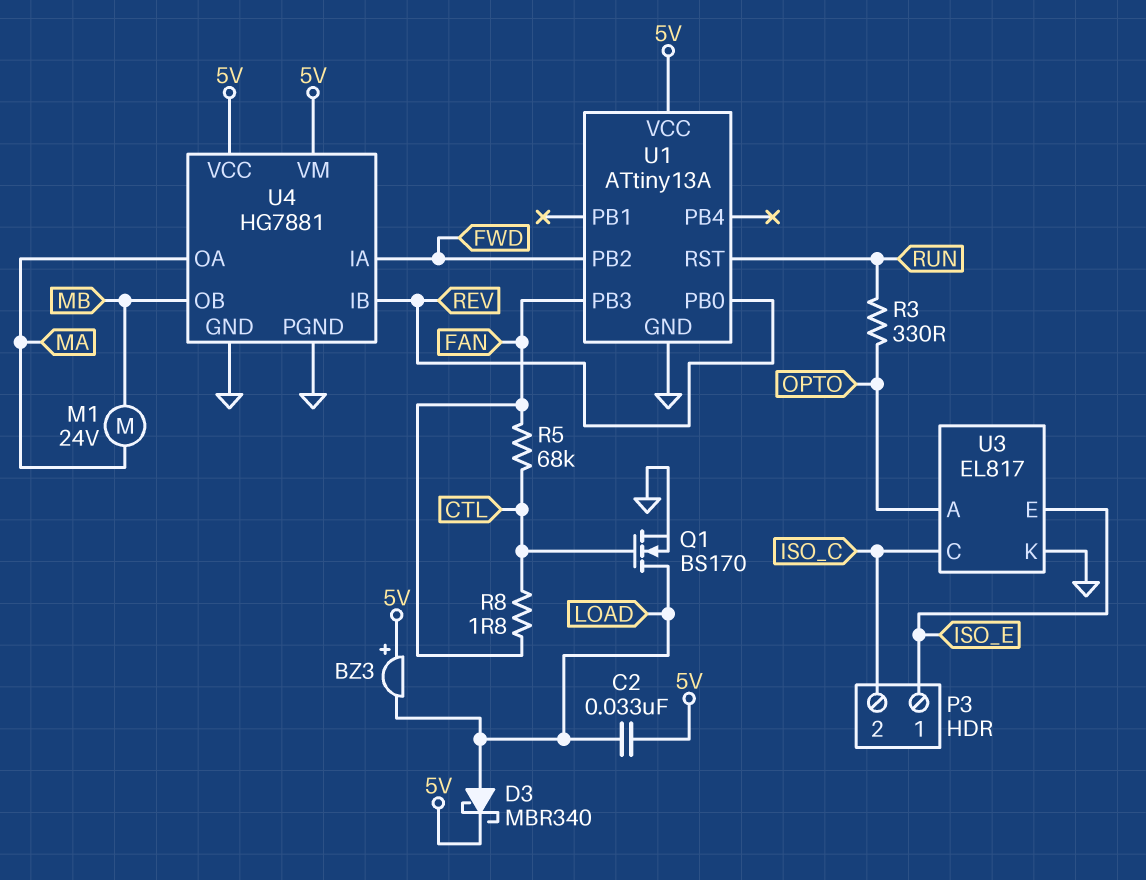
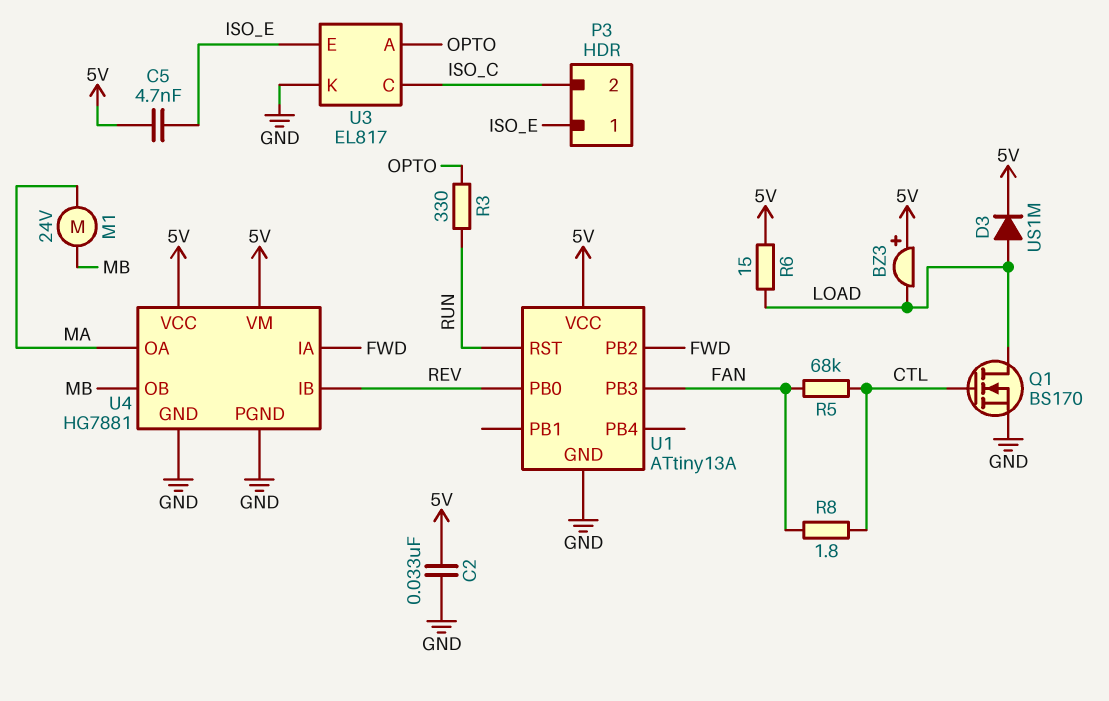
C2: 33nF (5V, LOAD) -> 33nF (5V, GND)
C5: none -> 4.7nF (5V, ISO_E)
D3: schottky MBR340 (A LOAD, K 5V) -> diode US1M (A LOAD, K 5V)
R6: none -> 15 (5V, LOAD)

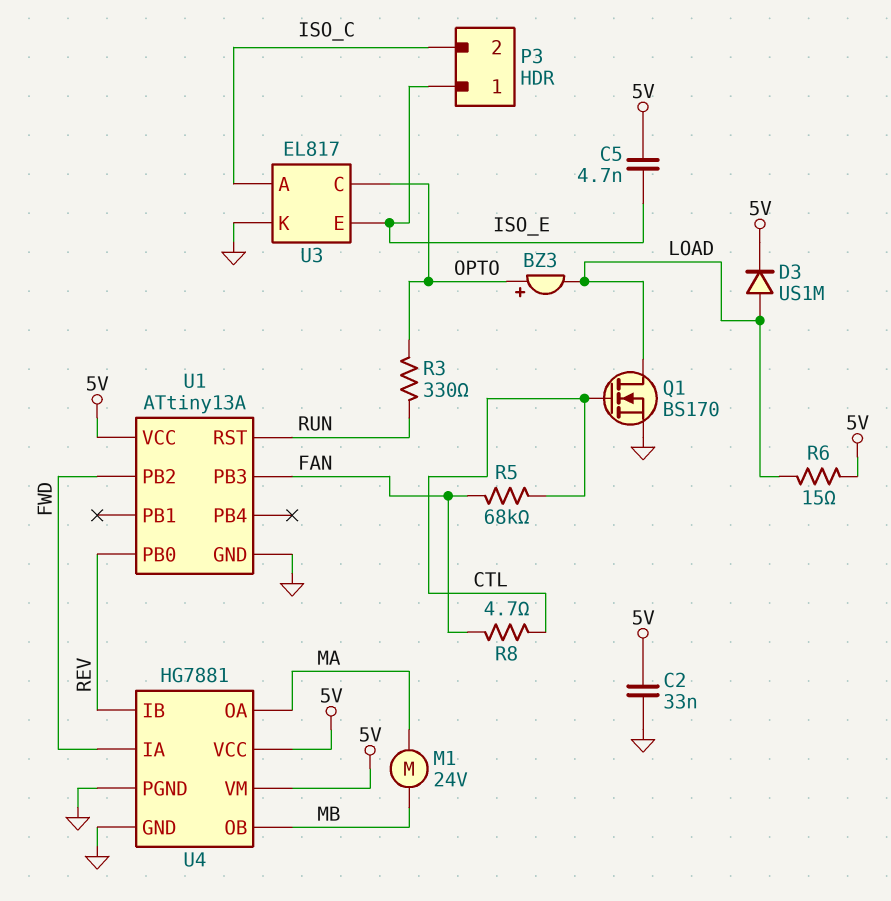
BZ3: buzzer (plus 5V, minus LOAD) -> buzzer (plus OPTO, minus LOAD)
R8: 1.8 (CTL, FAN) -> 4.7 (CTL, FAN)
U3 pin A: OPTO -> ISO_C
U3 pin C: ISO_C -> OPTO

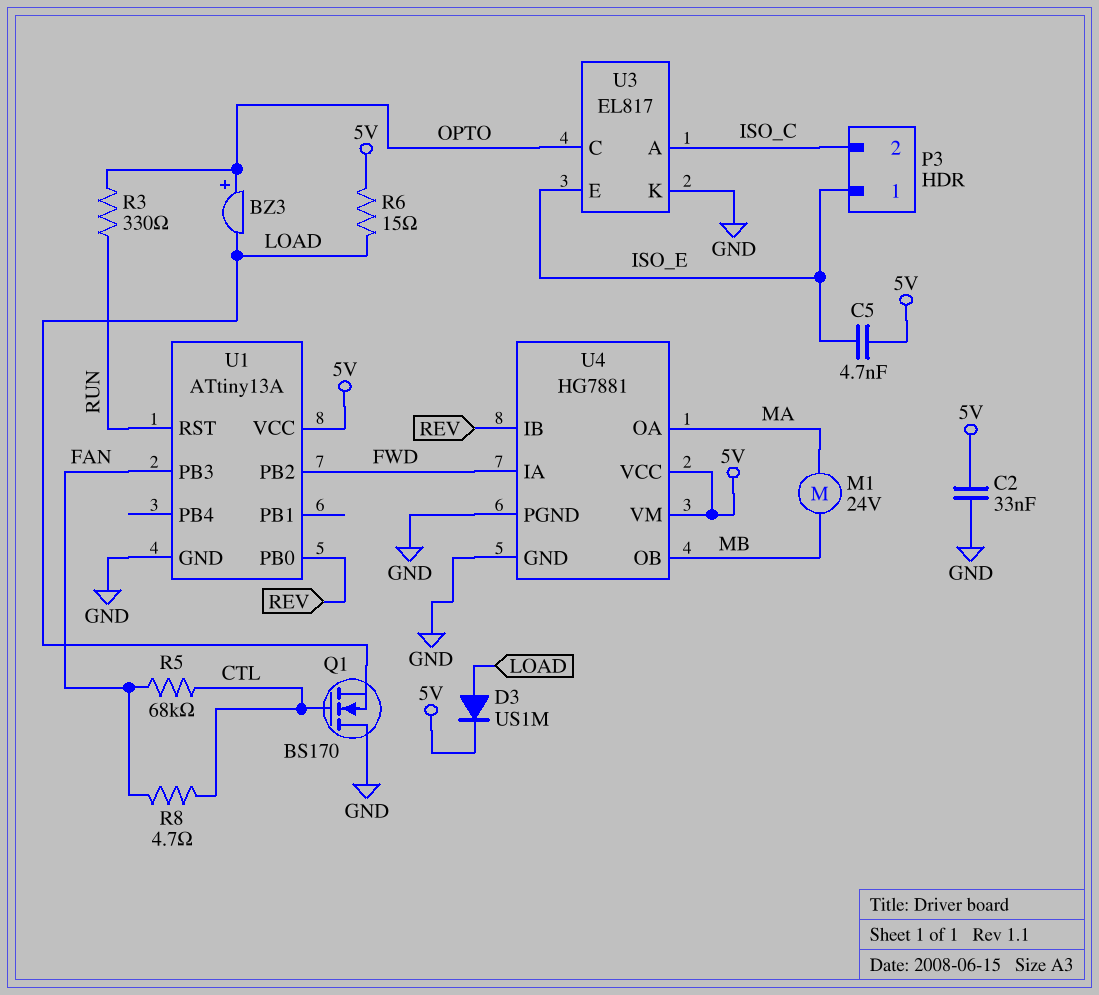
Q1: NMOS BS170 (G CTL, D LOAD, S GND) -> NMOS BS170 (G CTL, D GND, S LOAD)

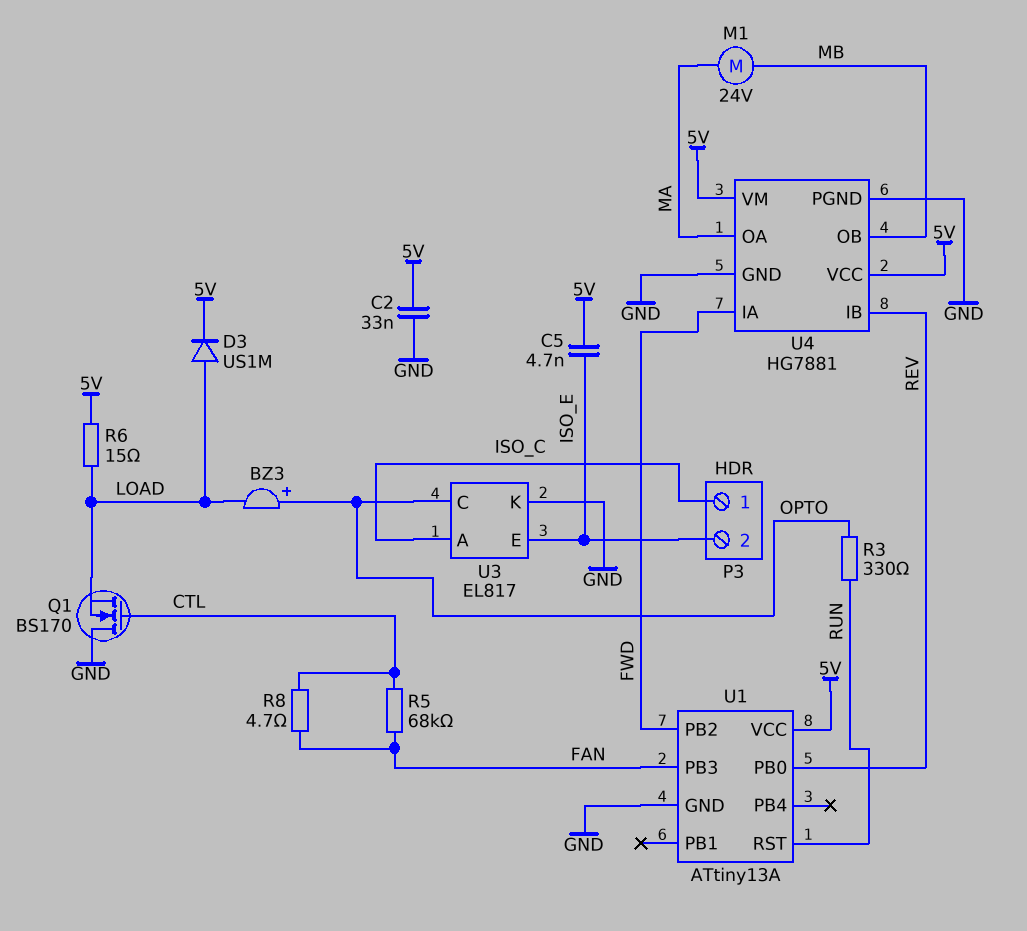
P3 pin 1: ISO_E -> ISO_C
P3 pin 2: ISO_C -> ISO_E

